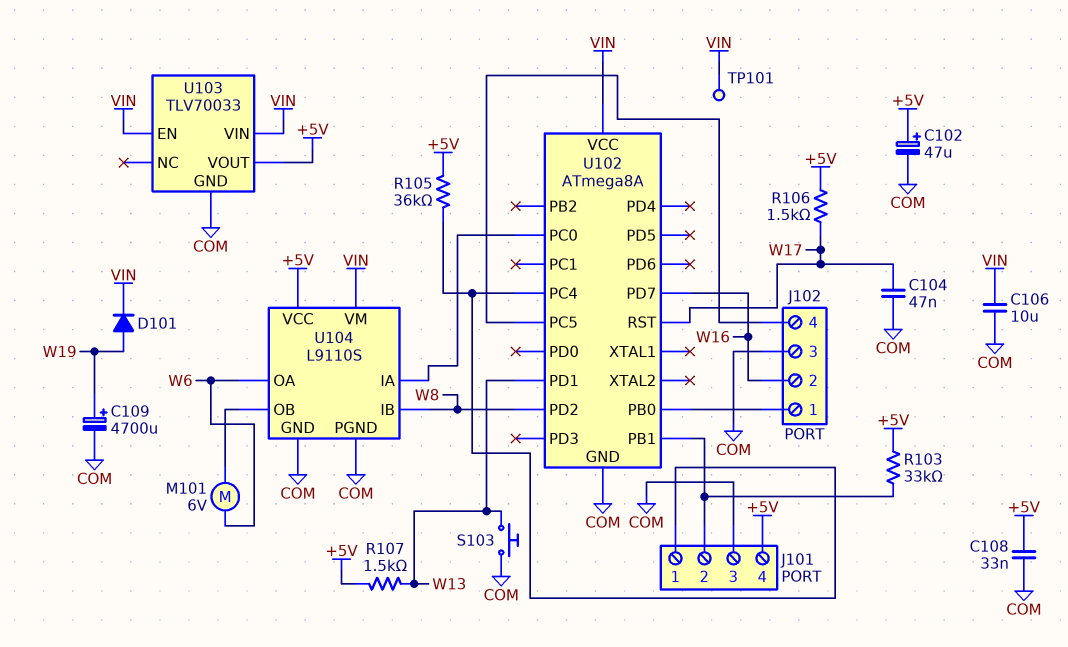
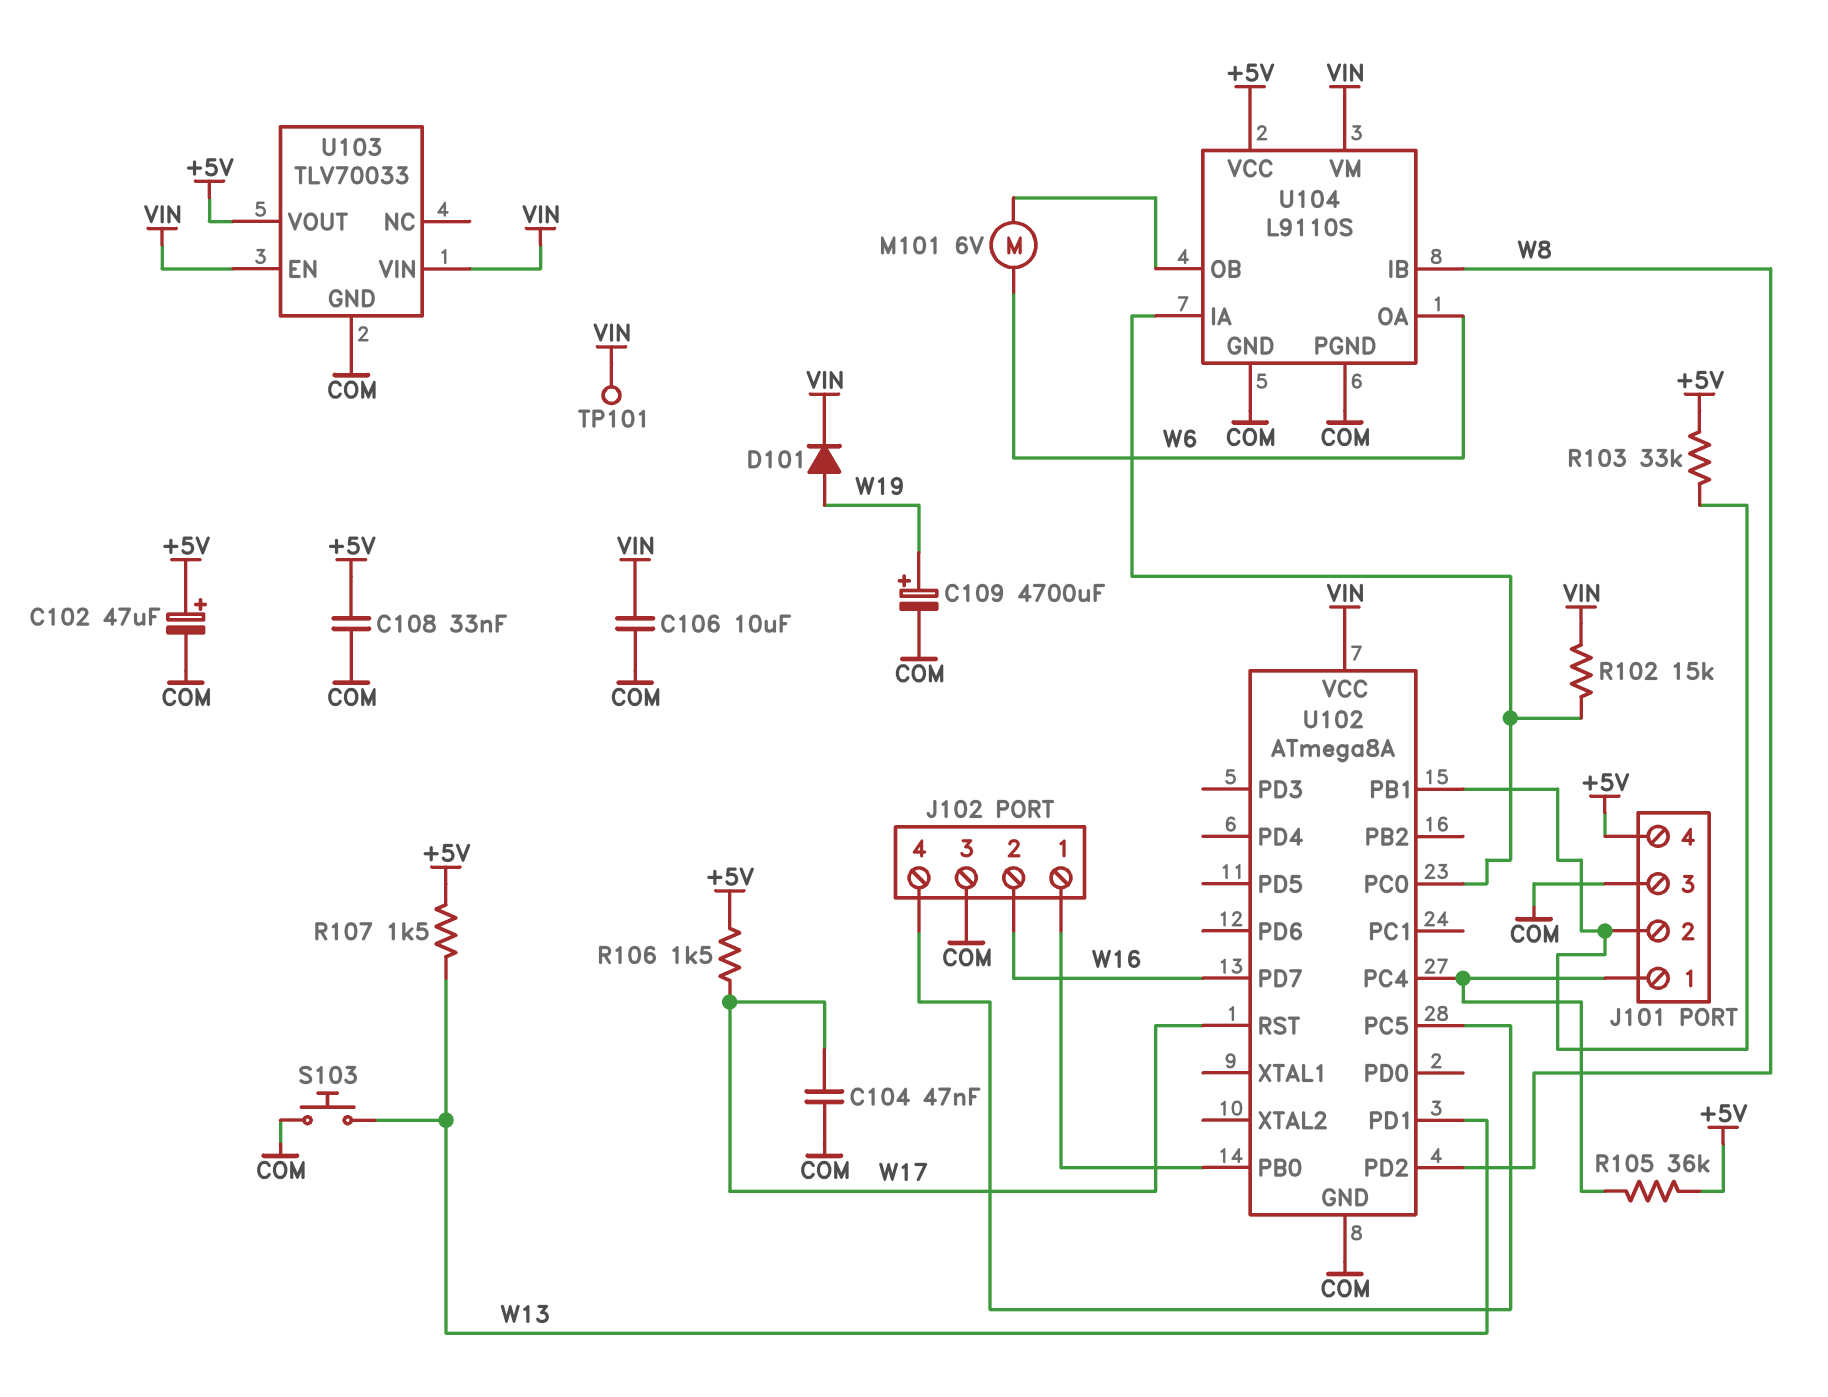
R102: none -> 15k (U102/PC0, VIN)

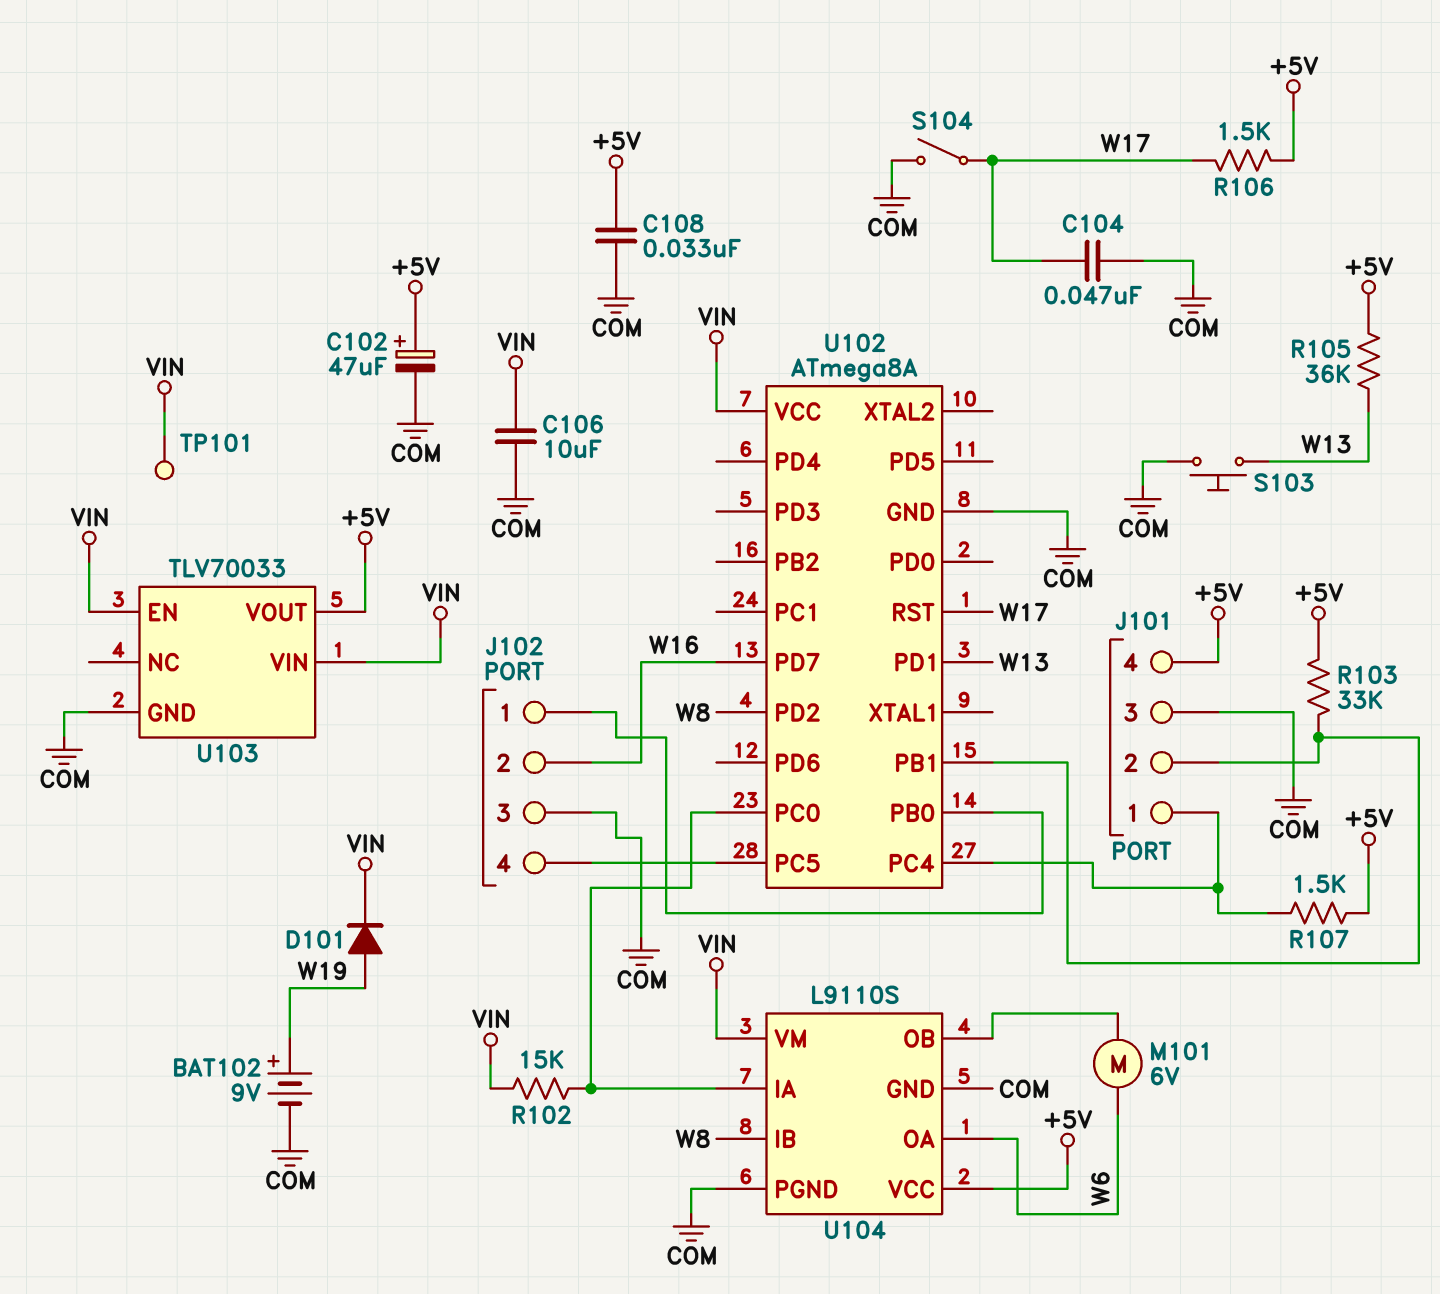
BAT102: none -> 9V (plus W19, minus COM)
C109: 4700uF (plus W19, minus COM) -> none
R105: 36k (+5V, J101/1) -> 36k (+5V, W13)
R107: 1.5k (+5V, W13) -> 1.5k (+5V, J101/1)
S104: none -> switch (COM, W17)

